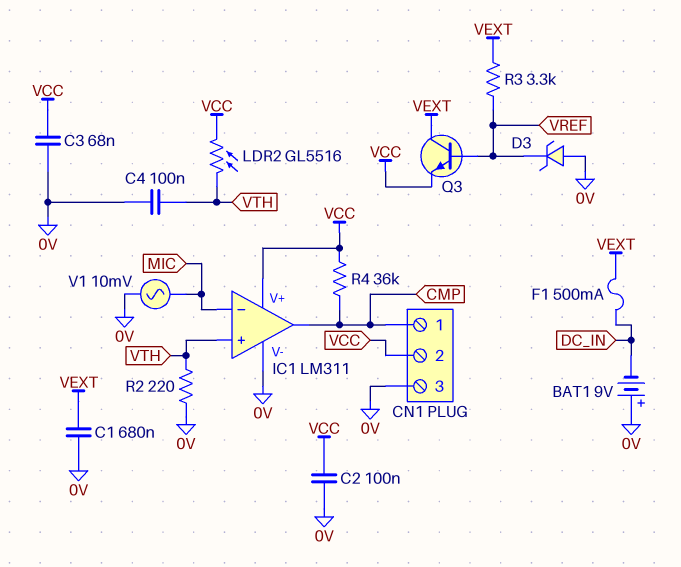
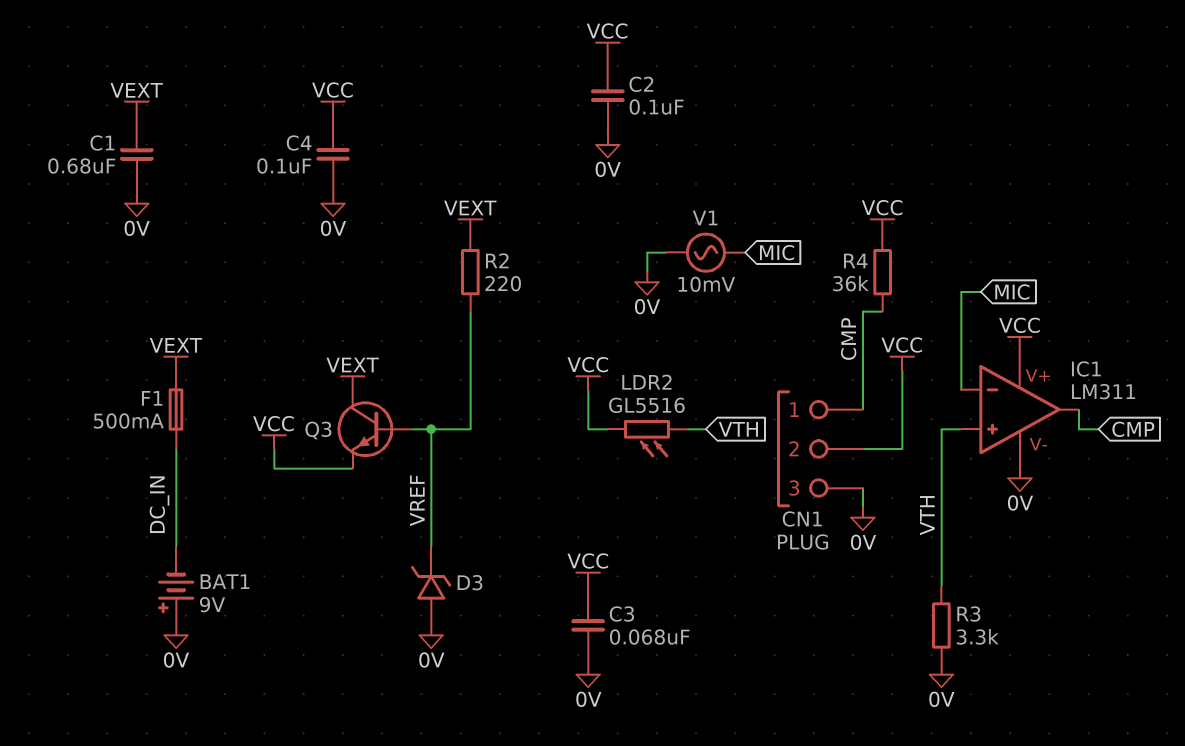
C4: 100nF (0V, VTH) -> 100nF (0V, VCC)
R2: 220 (0V, VTH) -> 220 (VEXT, VREF)
R3: 3.3k (VEXT, VREF) -> 3.3k (0V, VTH)

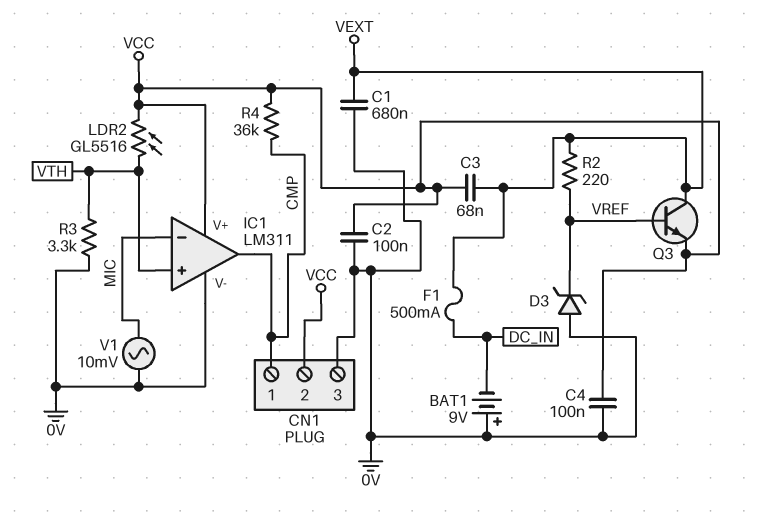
C3: 68nF (0V, VCC) -> 68nF (VCC, VEXT)

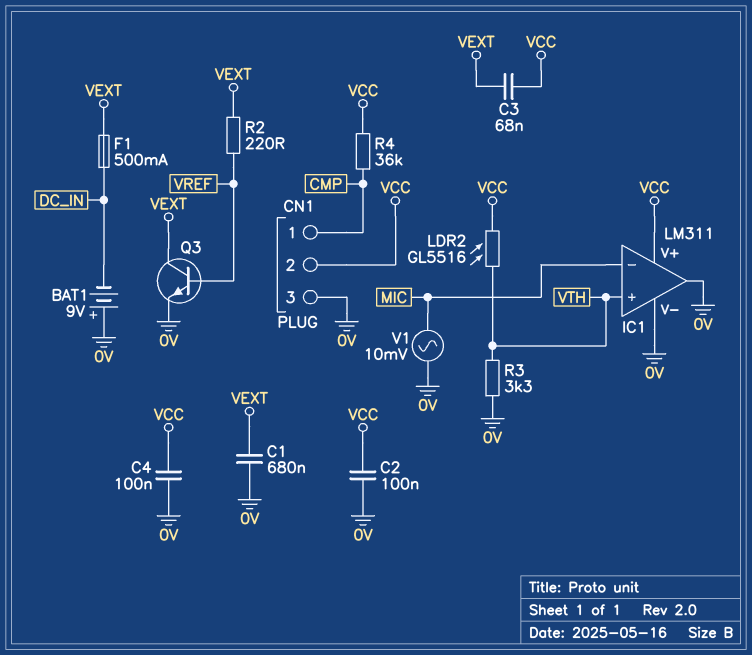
D3: zener (A 0V, K VREF) -> none
IC1 pin out: CMP -> 0V
Q3: NPN (B VREF, C VEXT, E VCC) -> NPN (B VREF, C VEXT, E 0V)

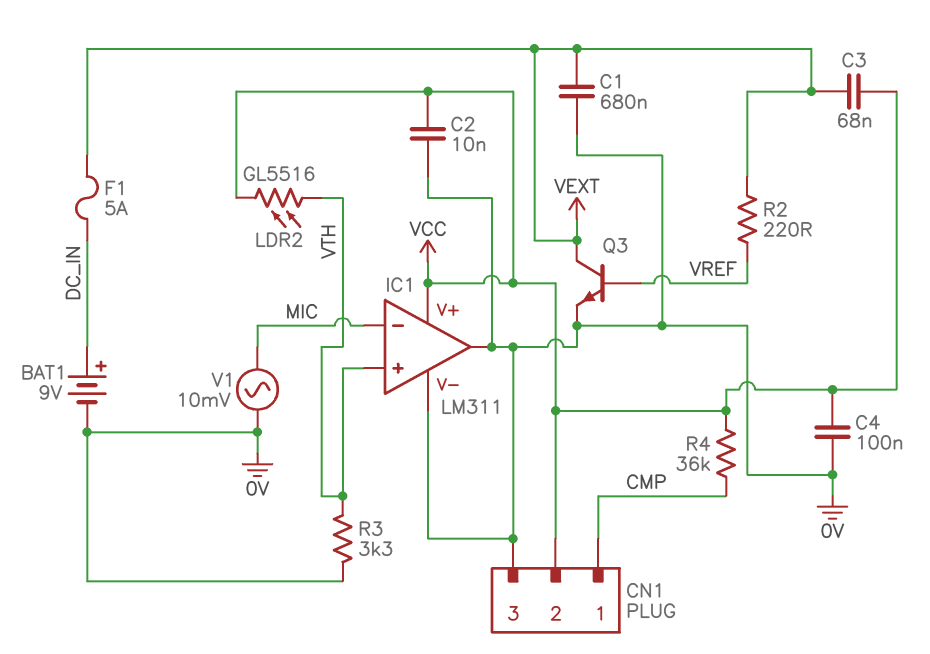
BAT1: 9V (plus 0V, minus DC_IN) -> 9V (plus DC_IN, minus 0V)
C2: 100nF (0V, VCC) -> 10nF (0V, VCC)
F1: 500mA (DC_IN, VEXT) -> 5A (DC_IN, VEXT)

